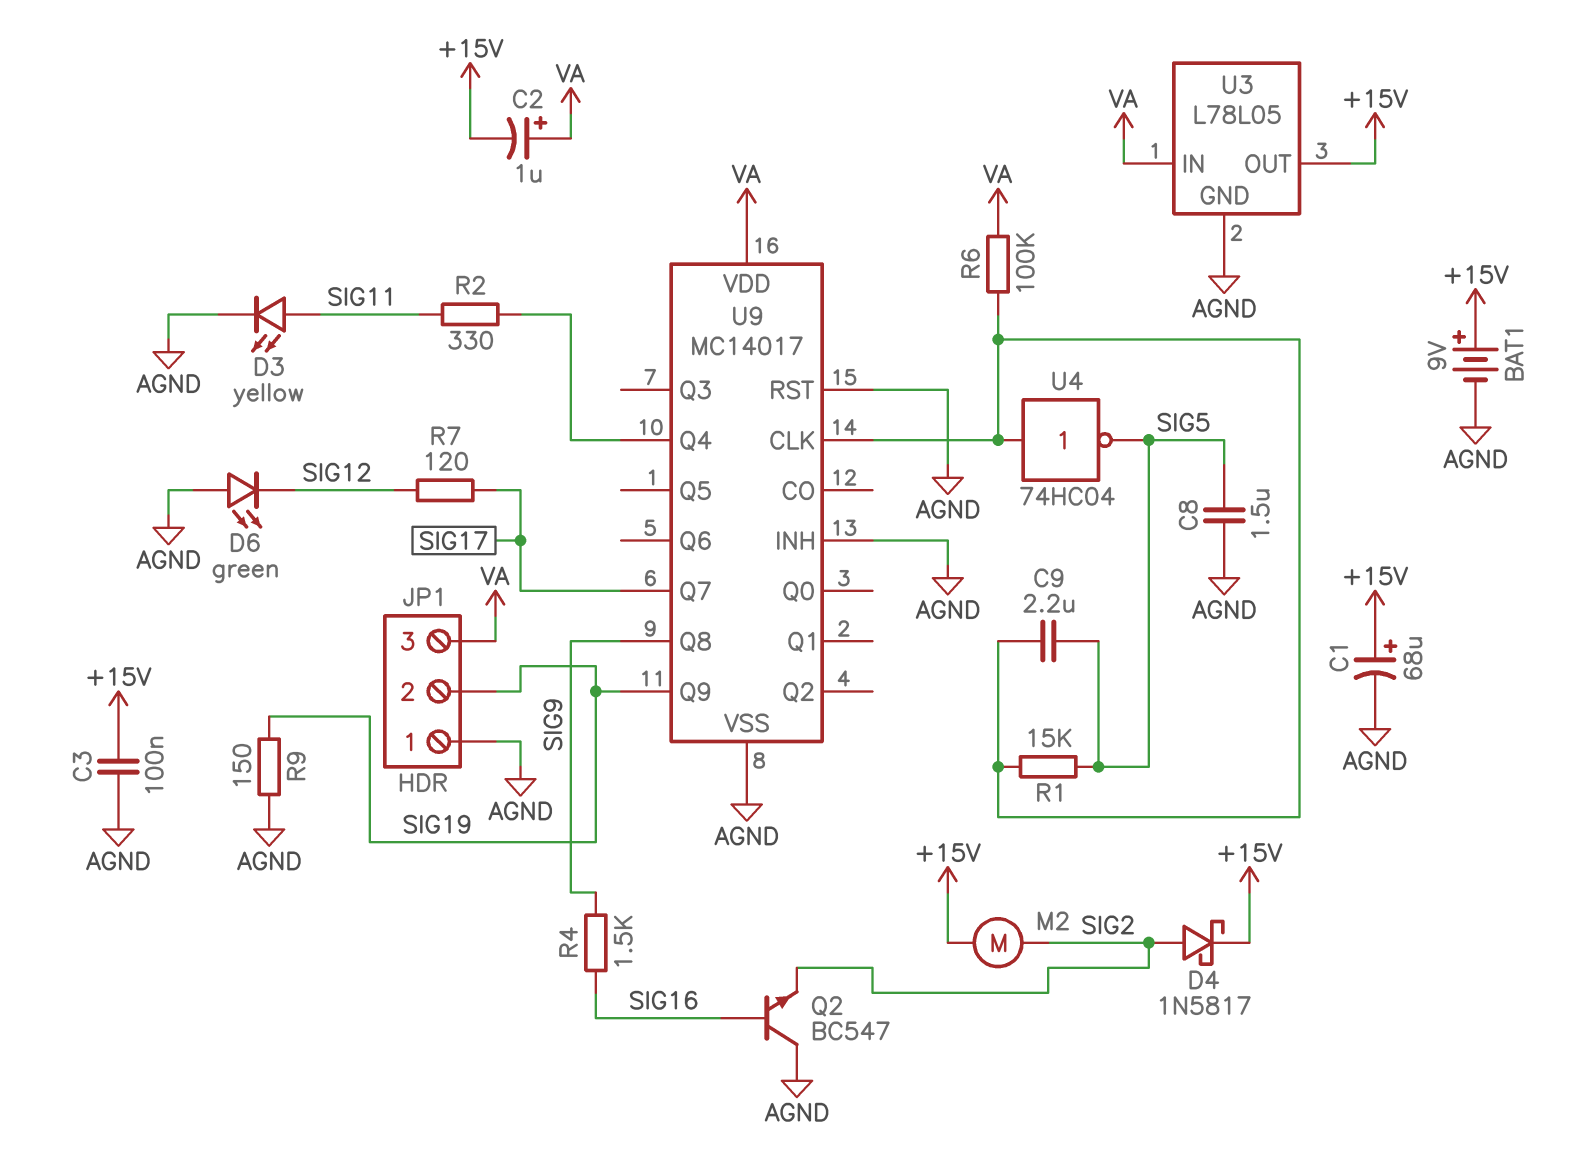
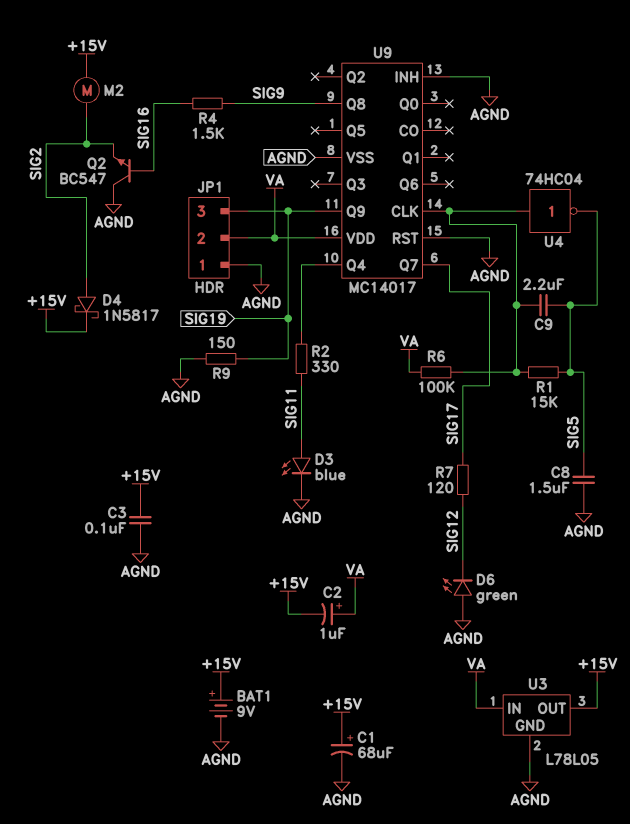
D3: LED yellow (A SIG11, K AGND) -> LED blue (A SIG11, K AGND)
JP1 pin 2: SIG19 -> VA
JP1 pin 3: VA -> SIG19

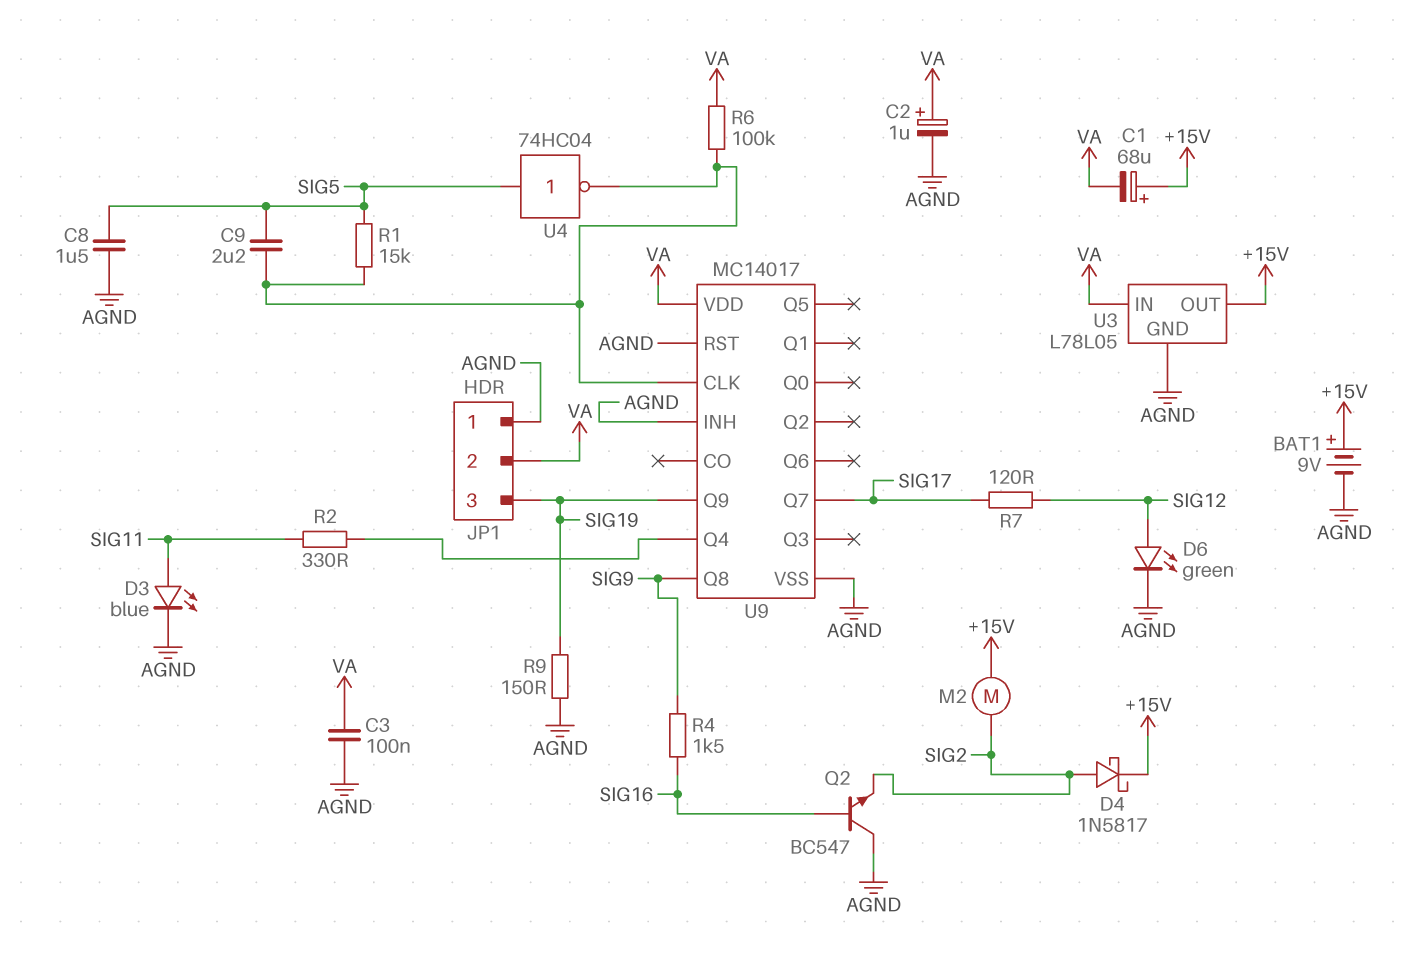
C1: 68uF (plus +15V, minus AGND) -> 68uF (plus +15V, minus VA)
C2: 1uF (plus VA, minus +15V) -> 1uF (plus VA, minus AGND)
C3: 100nF (+15V, AGND) -> 100nF (AGND, VA)
D6: LED green (A AGND, K SIG12) -> LED green (A SIG12, K AGND)
U4: NOT 74HC04 (in U9/CLK, out SIG5) -> NOT 74HC04 (in SIG5, out U9/CLK)

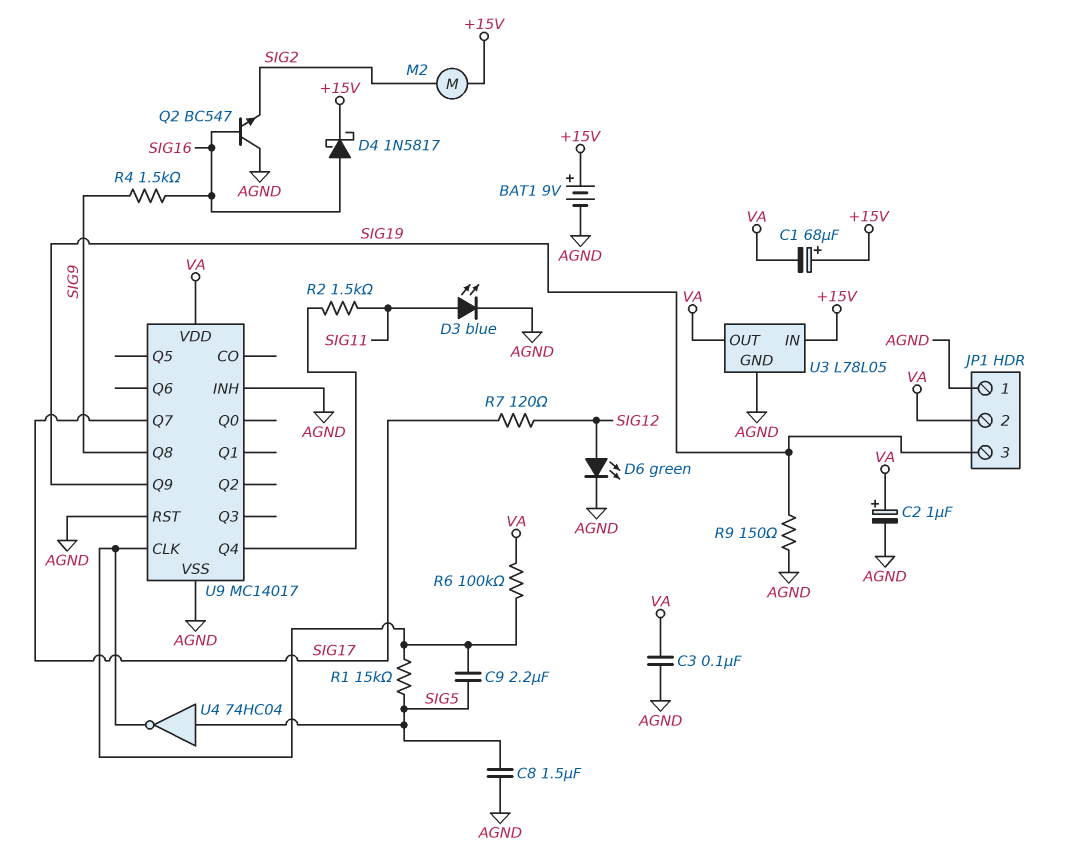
D4: schottky 1N5817 (A SIG2, K +15V) -> schottky 1N5817 (A SIG16, K +15V)
R2: 330 (SIG11, U9/Q4) -> 1.5k (SIG11, U9/Q4)
U3 pin IN: VA -> +15V
U3 pin OUT: +15V -> VA

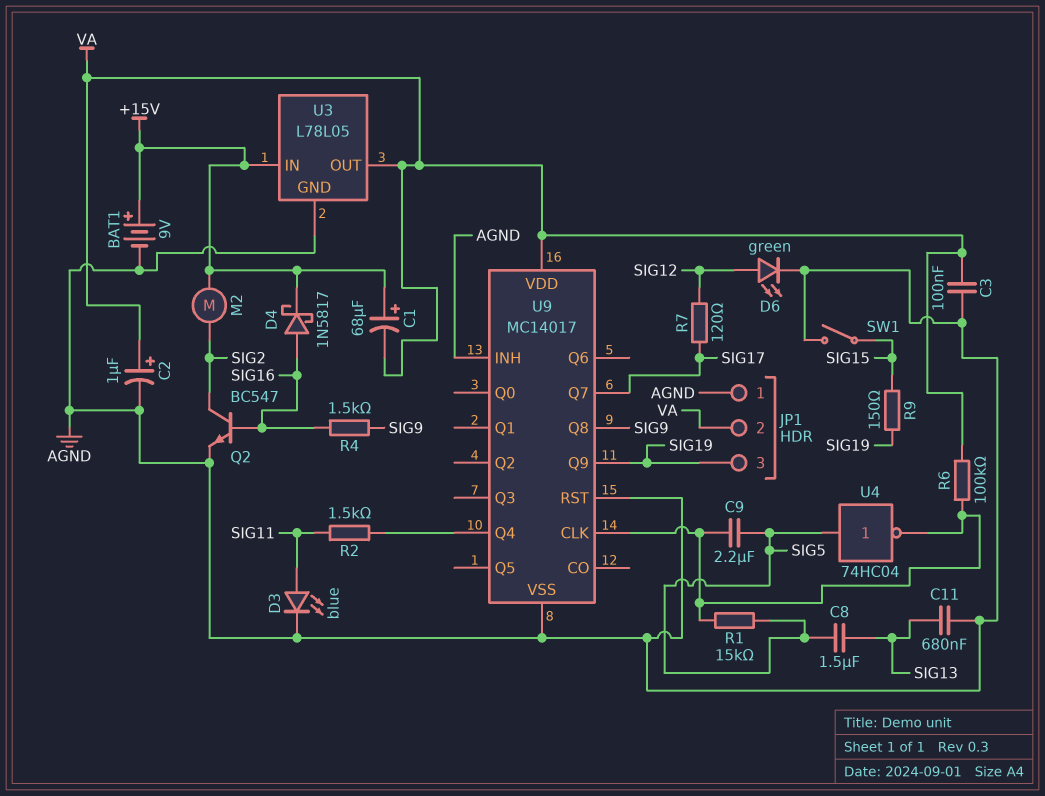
C8: 1.5uF (AGND, SIG5) -> 1.5uF (SIG5, SIG13)
C11: none -> 680nF (AGND, SIG13)
Q2: NPN BC547 (B SIG16, C AGND, E SIG2) -> NPN BC547 (B SIG16, C SIG2, E AGND)
R9: 150 (AGND, SIG19) -> 150 (SIG15, SIG19)
SW1: none -> switch (AGND, SIG15)

